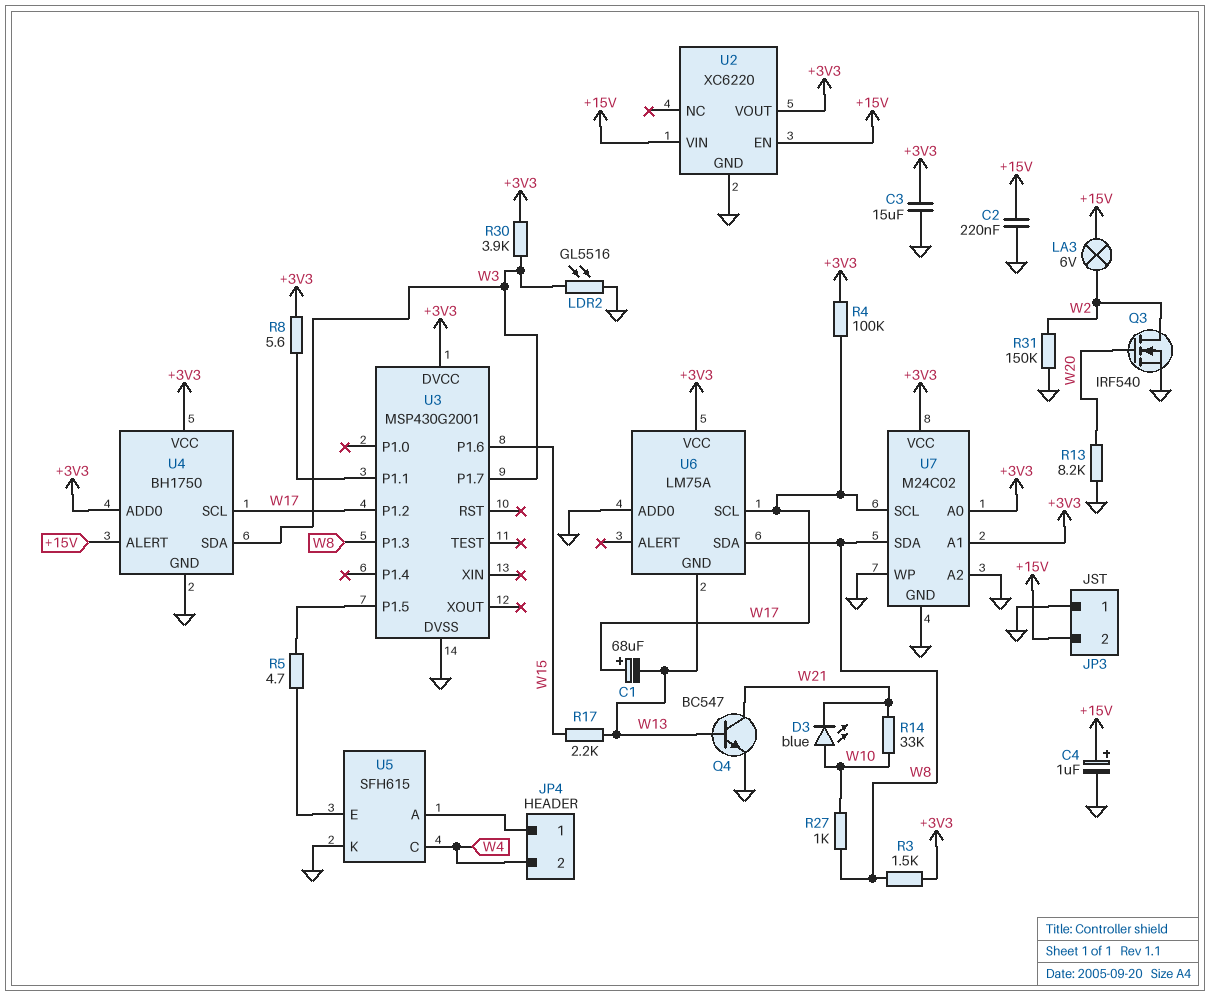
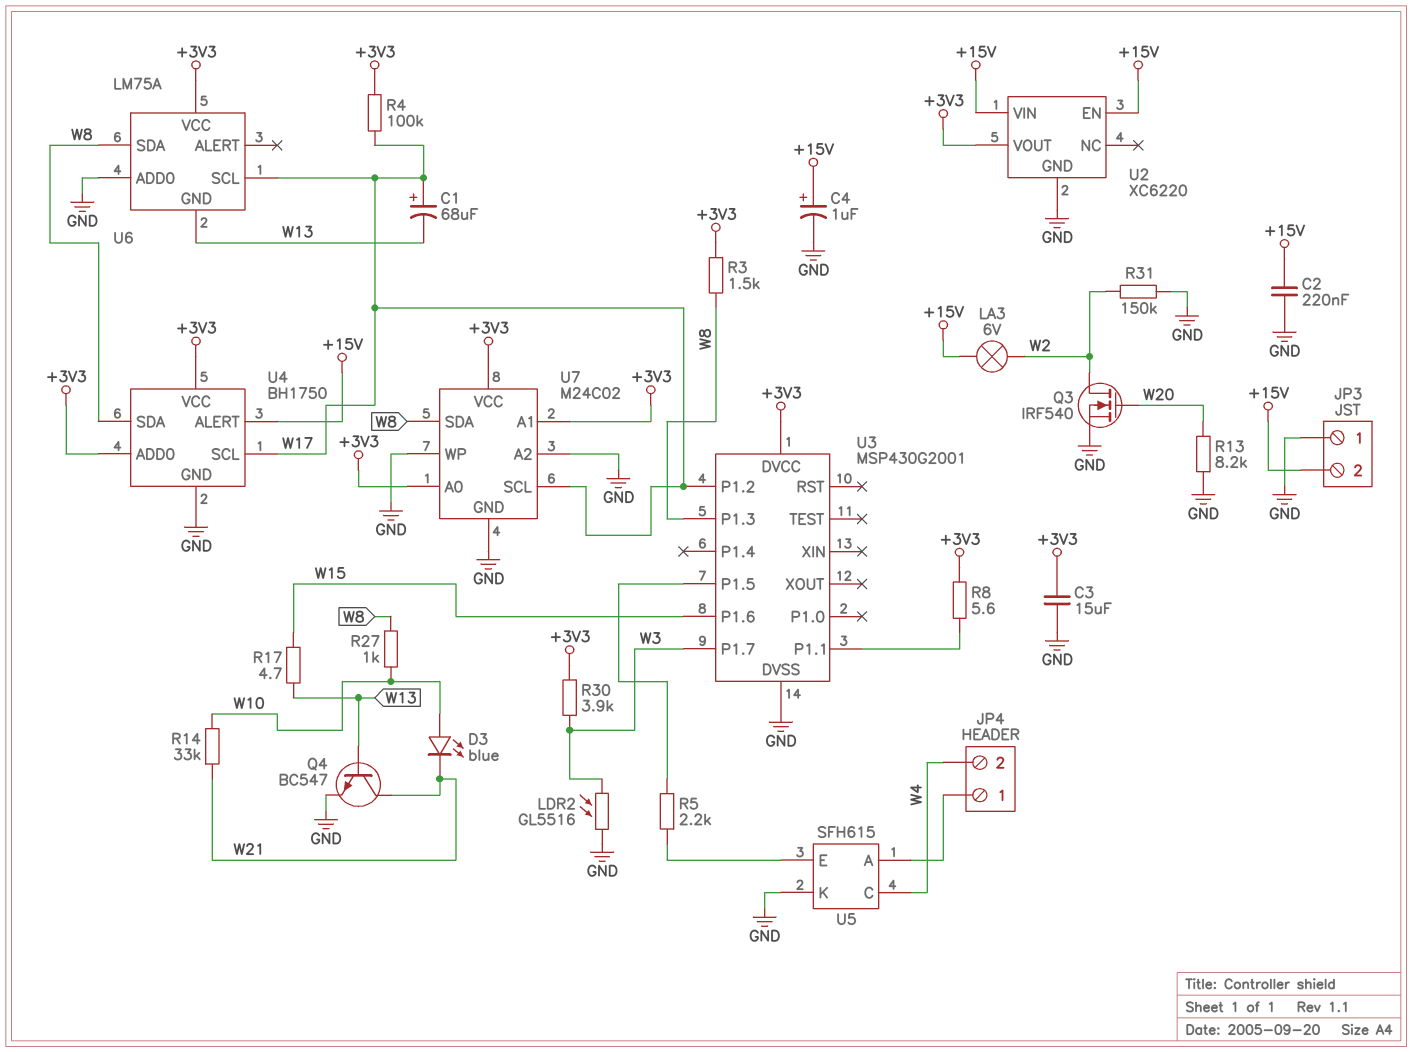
R5: 4.7 (U3/P1.5, U5/E) -> 2.2k (U3/P1.5, U5/E)
R17: 2.2k (W13, W15) -> 4.7 (W13, W15)
U4 pin SDA: W3 -> W8

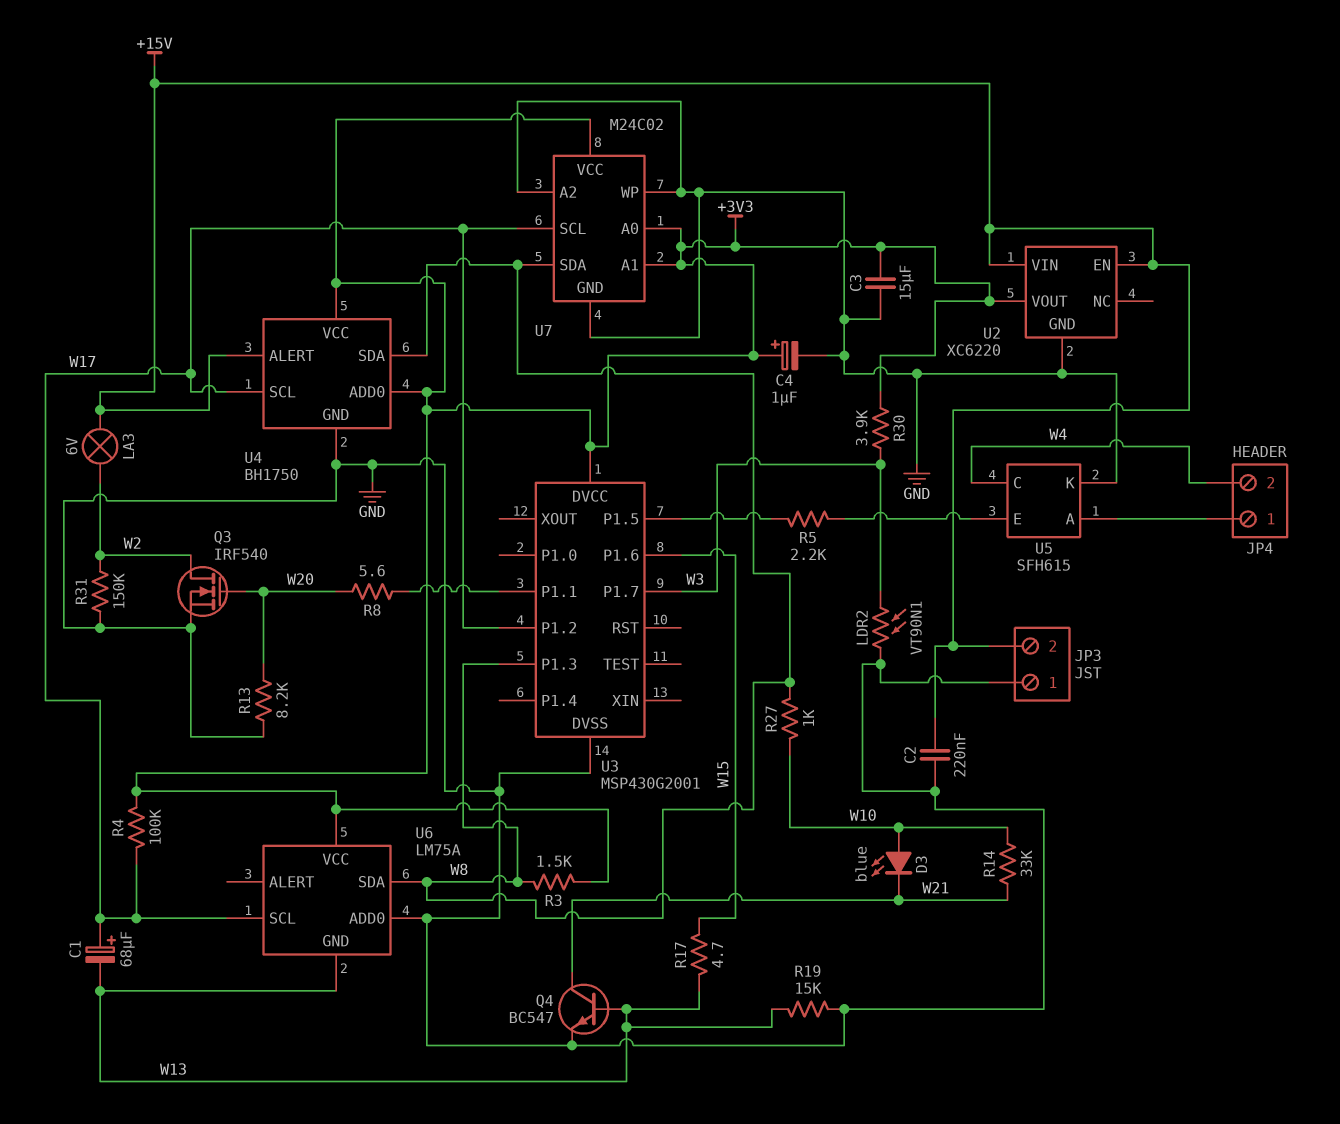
C4: 1uF (plus +15V, minus GND) -> 1uF (plus +3V3, minus GND)
LDR2: GL5516 (GND, W3) -> VT90N1 (GND, W3)
R8: 5.6 (+3V3, U3/P1.1) -> 5.6 (U3/P1.1, W20)
R19: none -> 15k (GND, W13)

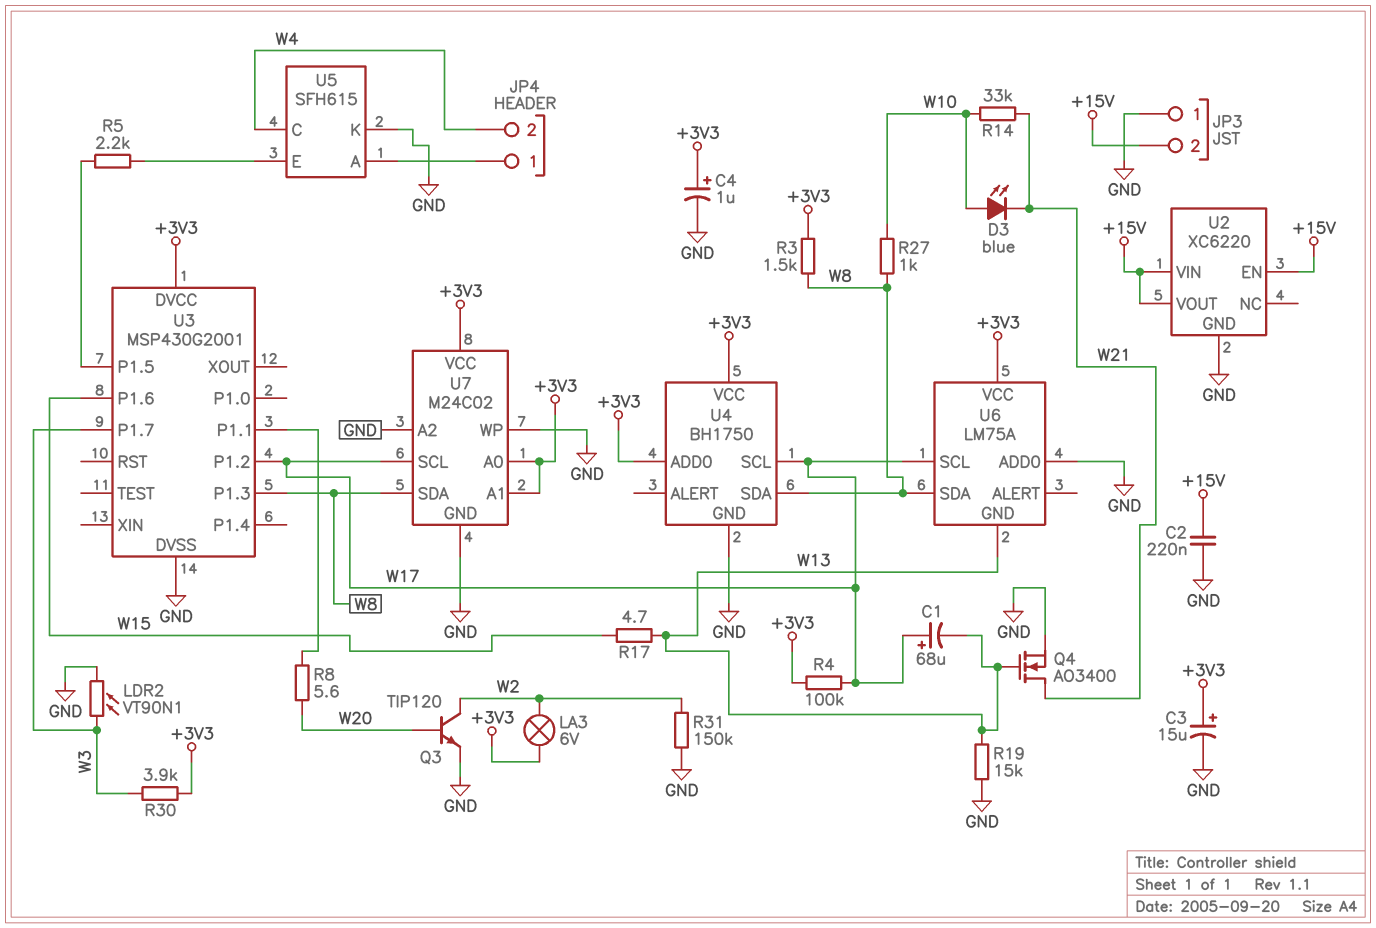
C3: 15uF (+3V3, GND) -> 15uF (plus +3V3, minus GND)
LA3: lamp 6V (+15V, W2) -> lamp 6V (+3V3, W2)
Q3: NMOS IRF540 (G W20, D W2, S GND) -> NPN TIP120 (B W20, C W2, E GND)
Q4: NPN BC547 (B W13, C W21, E GND) -> NMOS AO3400 (G W13, D W21, S GND)
R13: 8.2k (GND, W20) -> none
U2 pin VOUT: +3V3 -> +15V
U4 pin ALERT: +15V -> none

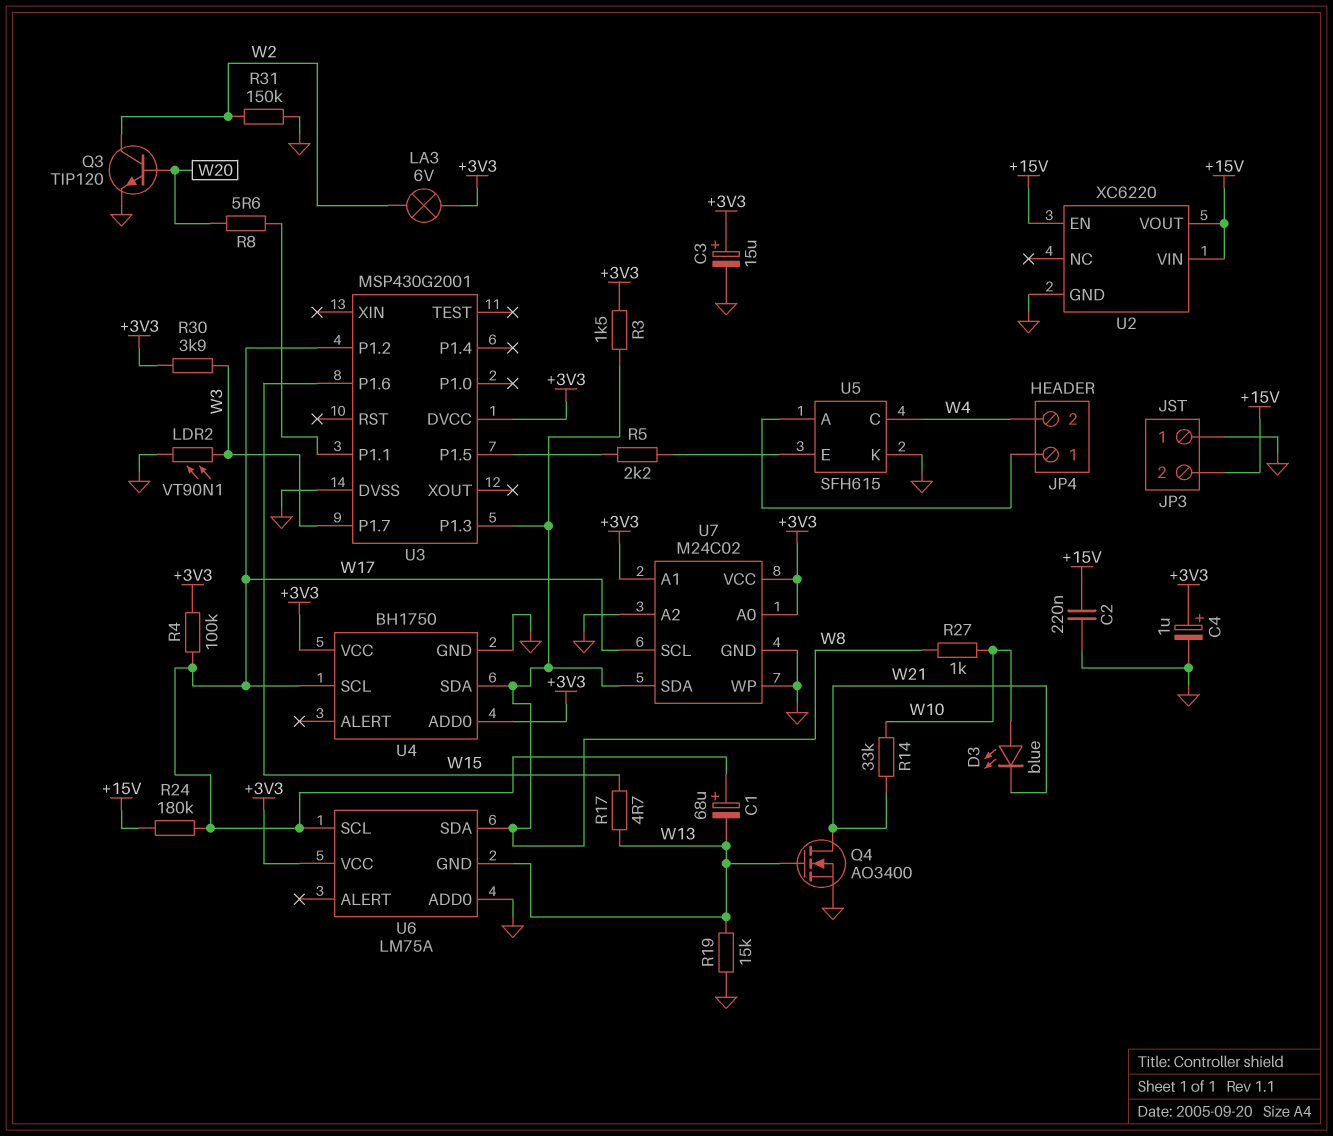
R24: none -> 180k (+15V, W17)

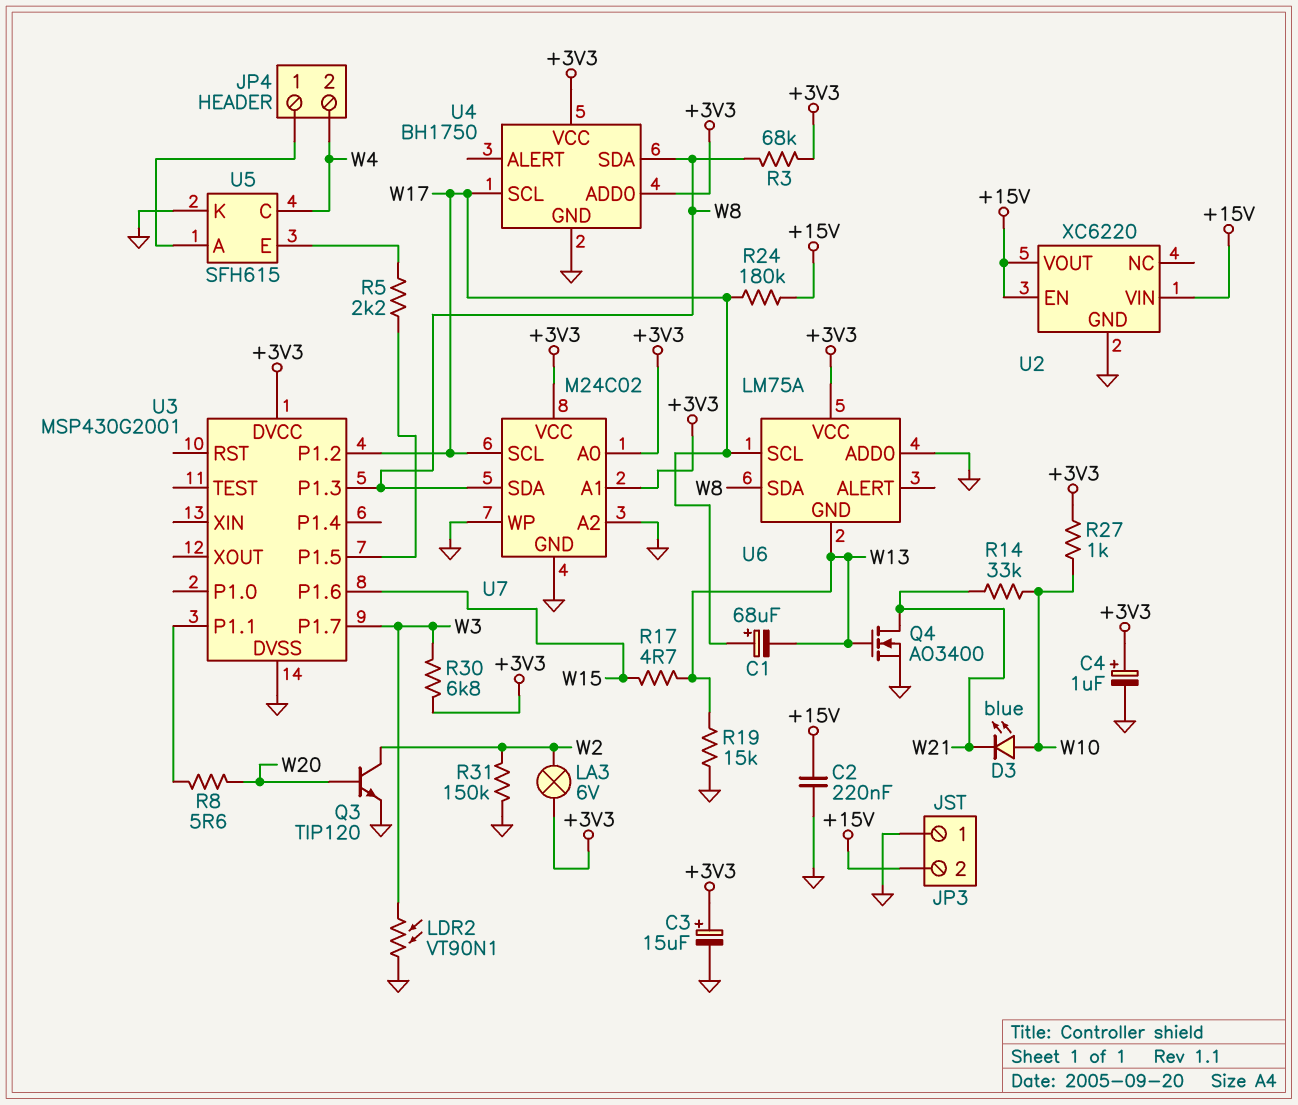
R3: 1.5k (+3V3, W8) -> 68k (+3V3, W8)
R4: 100k (+3V3, W17) -> none
R27: 1k (W8, W10) -> 1k (+3V3, W10)
R30: 3.9k (+3V3, W3) -> 6.8k (+3V3, W3)

